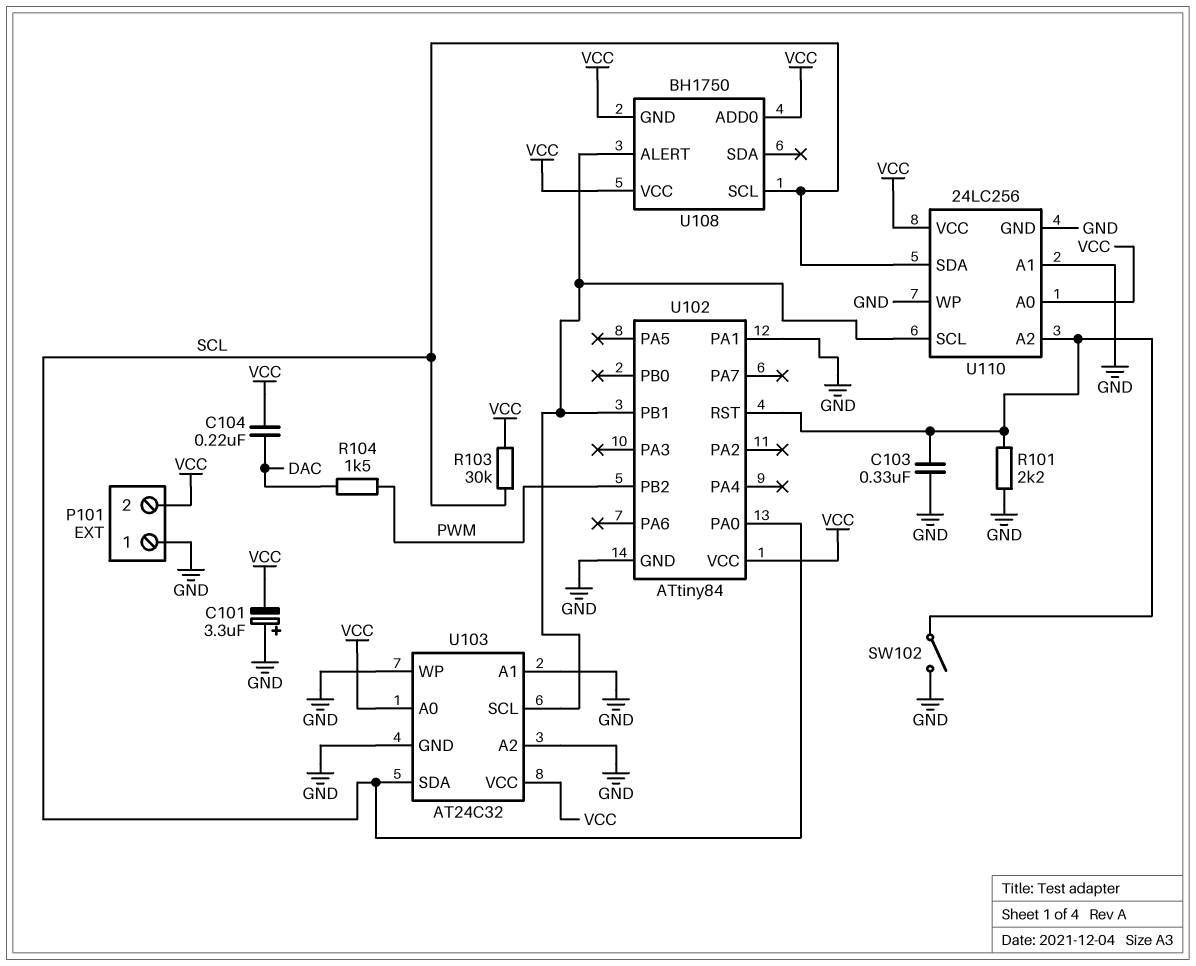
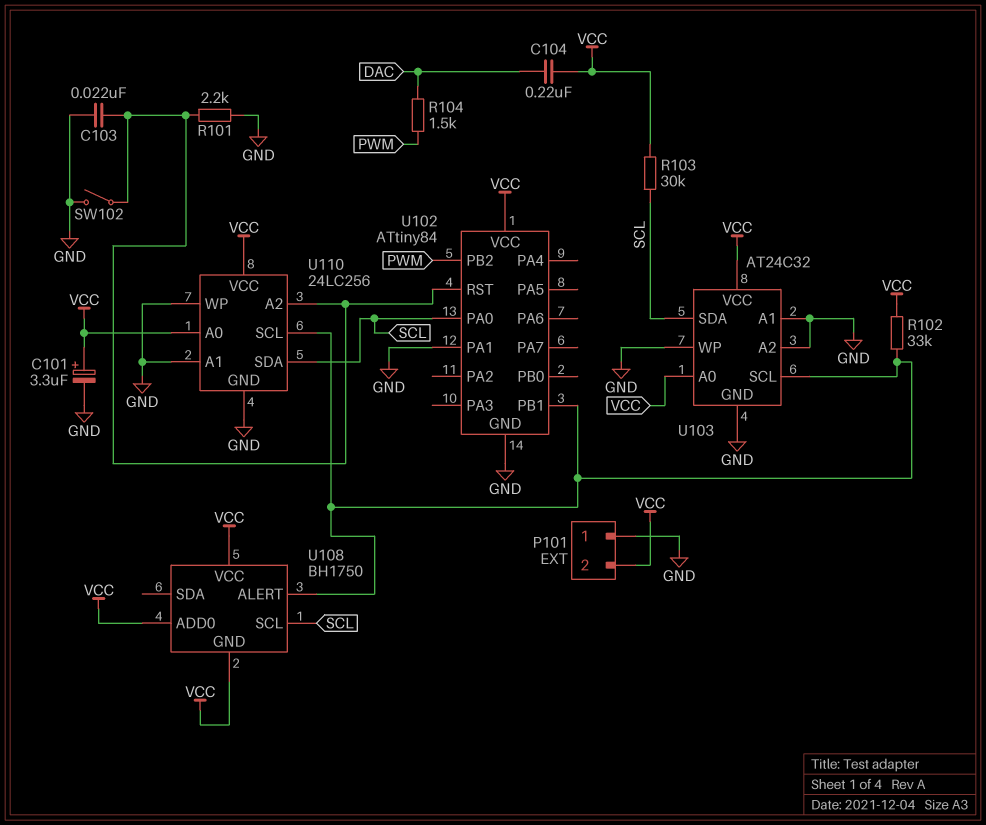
C101: 3.3uF (plus GND, minus VCC) -> 3.3uF (plus VCC, minus GND)
C103: 330nF (GND, U102/RST) -> 22nF (GND, U102/RST)
R102: none -> 33k (U102/PB1, VCC)

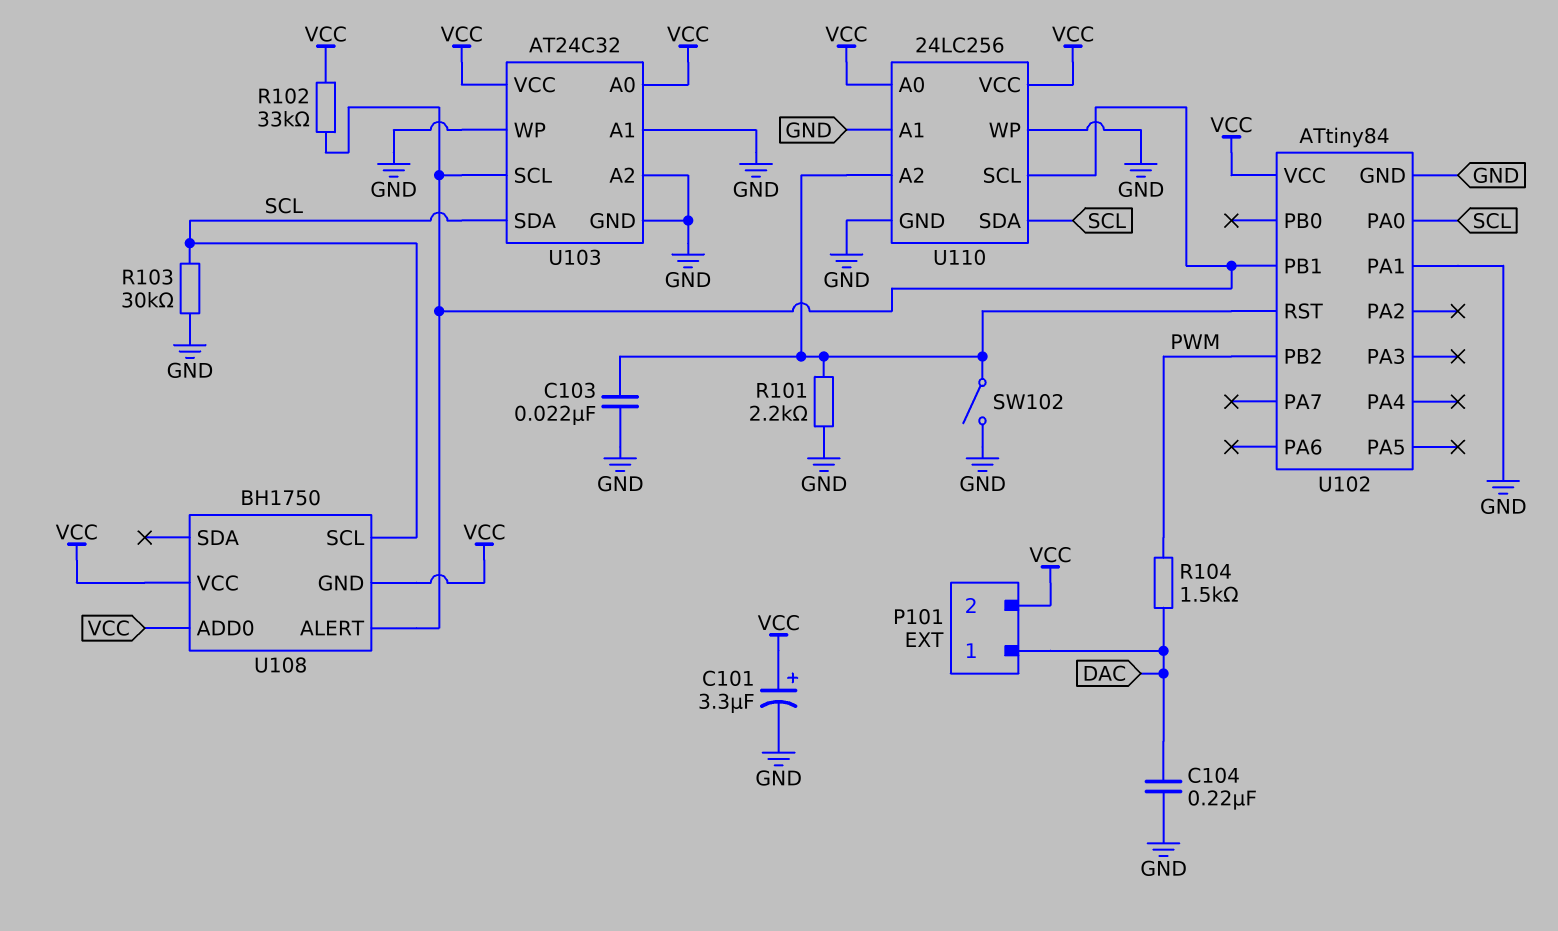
C104: 220nF (DAC, VCC) -> 220nF (DAC, GND)
P101 pin 1: GND -> DAC
R103: 30k (SCL, VCC) -> 30k (GND, SCL)

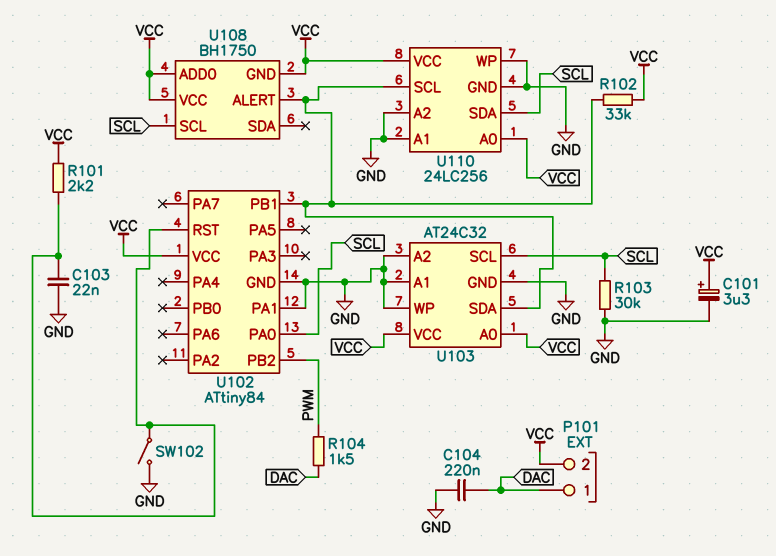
R101: 2.2k (GND, U102/RST) -> 2.2k (U102/RST, VCC)
U103 pin SCL: U102/PB1 -> SCL
U103 pin SDA: SCL -> U102/PB1
U110 pin A2: U102/RST -> GND

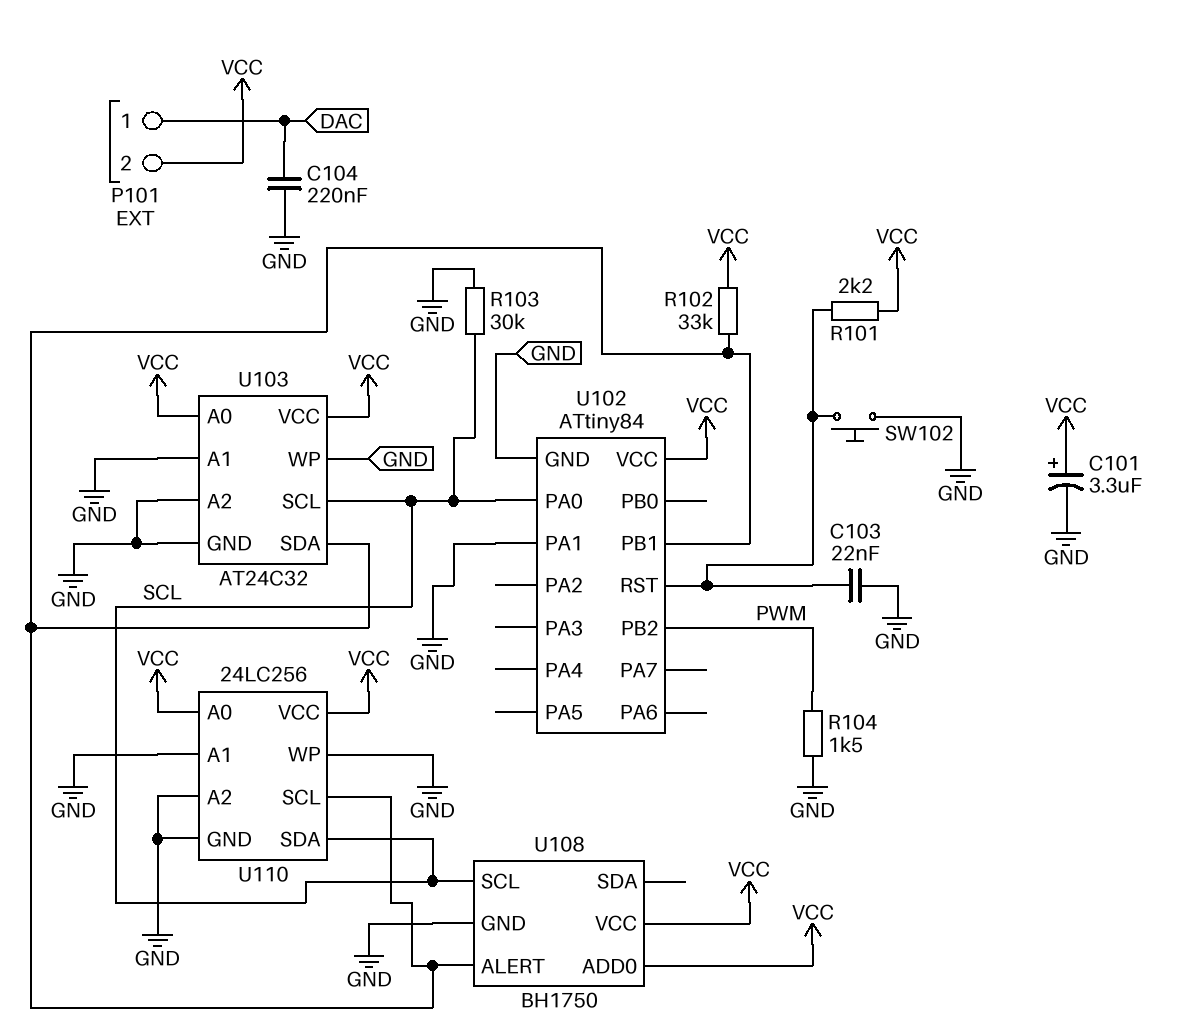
R104: 1.5k (DAC, PWM) -> 1.5k (GND, PWM)
SW102: switch (GND, U102/RST) -> button (GND, U102/RST)
U108 pin GND: VCC -> GND

